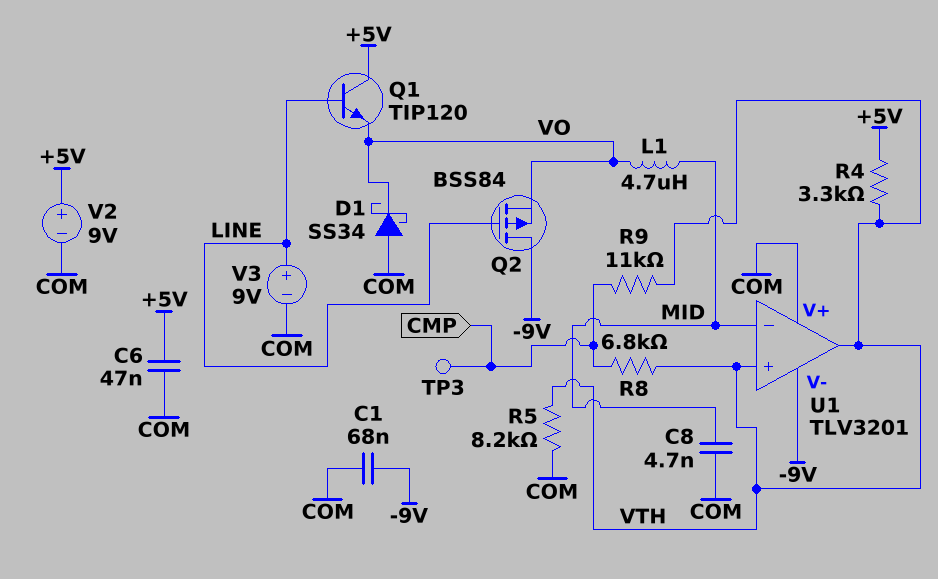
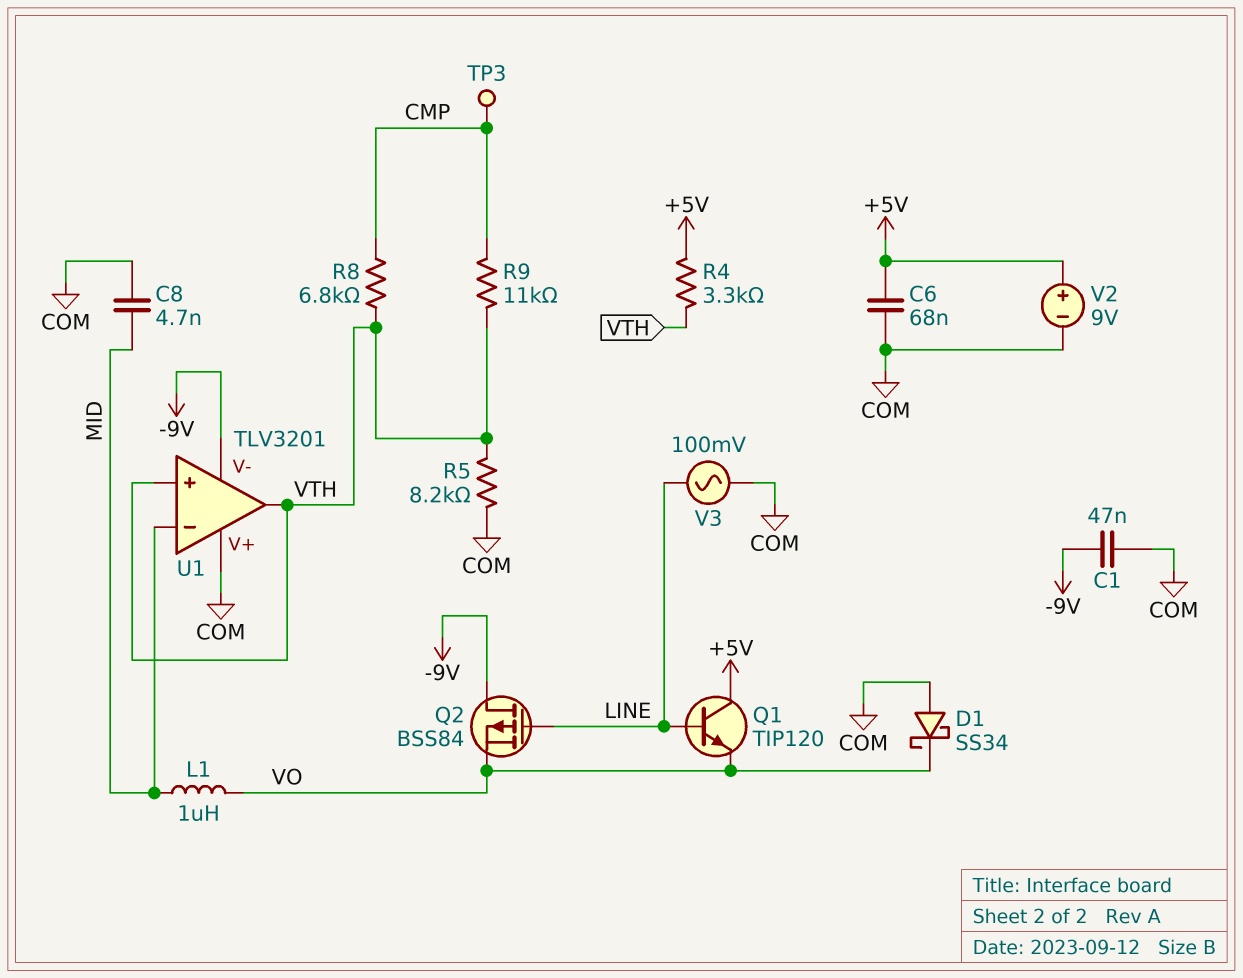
C1: 68nF (-9V, COM) -> 47nF (-9V, COM)
C6: 47nF (+5V, COM) -> 68nF (+5V, COM)
L1: 4.7uH (MID, VO) -> 1uH (MID, VO)
V3: 9V (plus LINE, minus COM) -> AC 100mV (COM, LINE)

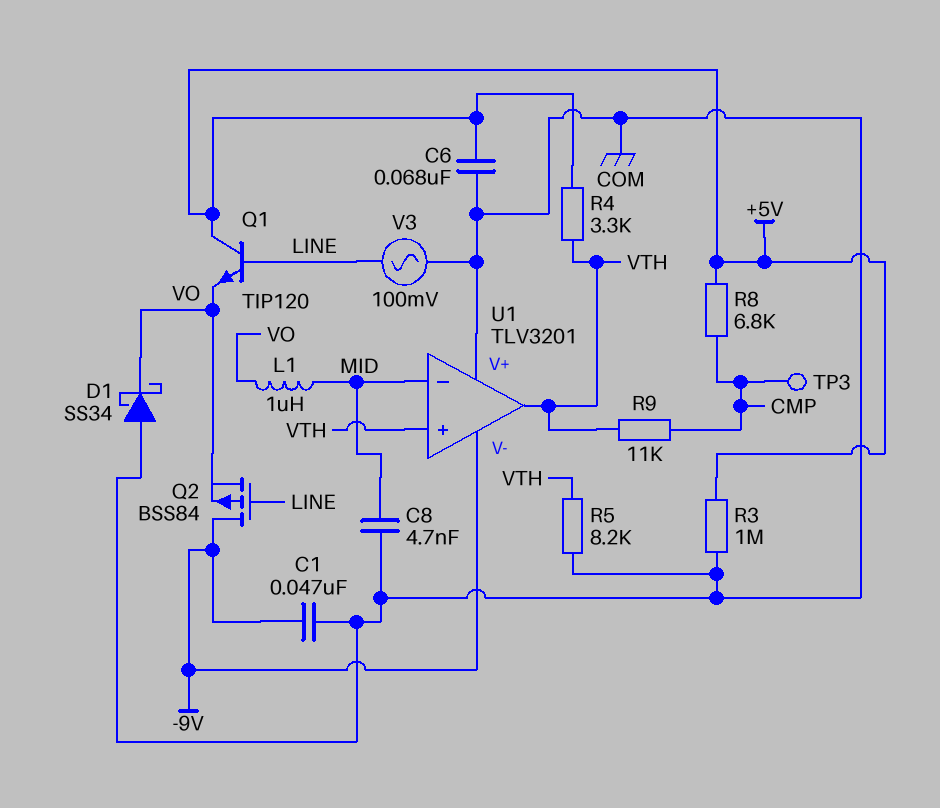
R3: none -> 1M (+5V, COM)
R8: 6.8k (CMP, VTH) -> 6.8k (+5V, CMP)
V2: 9V (plus +5V, minus COM) -> none

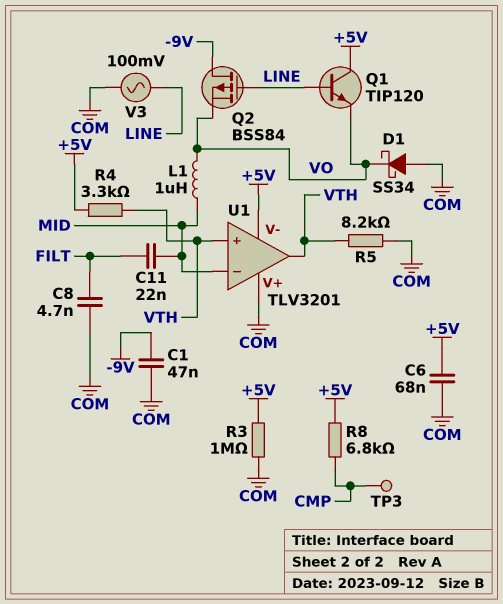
C8: 4.7nF (COM, MID) -> 4.7nF (COM, FILT)
C11: none -> 22nF (FILT, MID)
R9: 11k (CMP, VTH) -> none
U1 pin V-: -9V -> +5V

